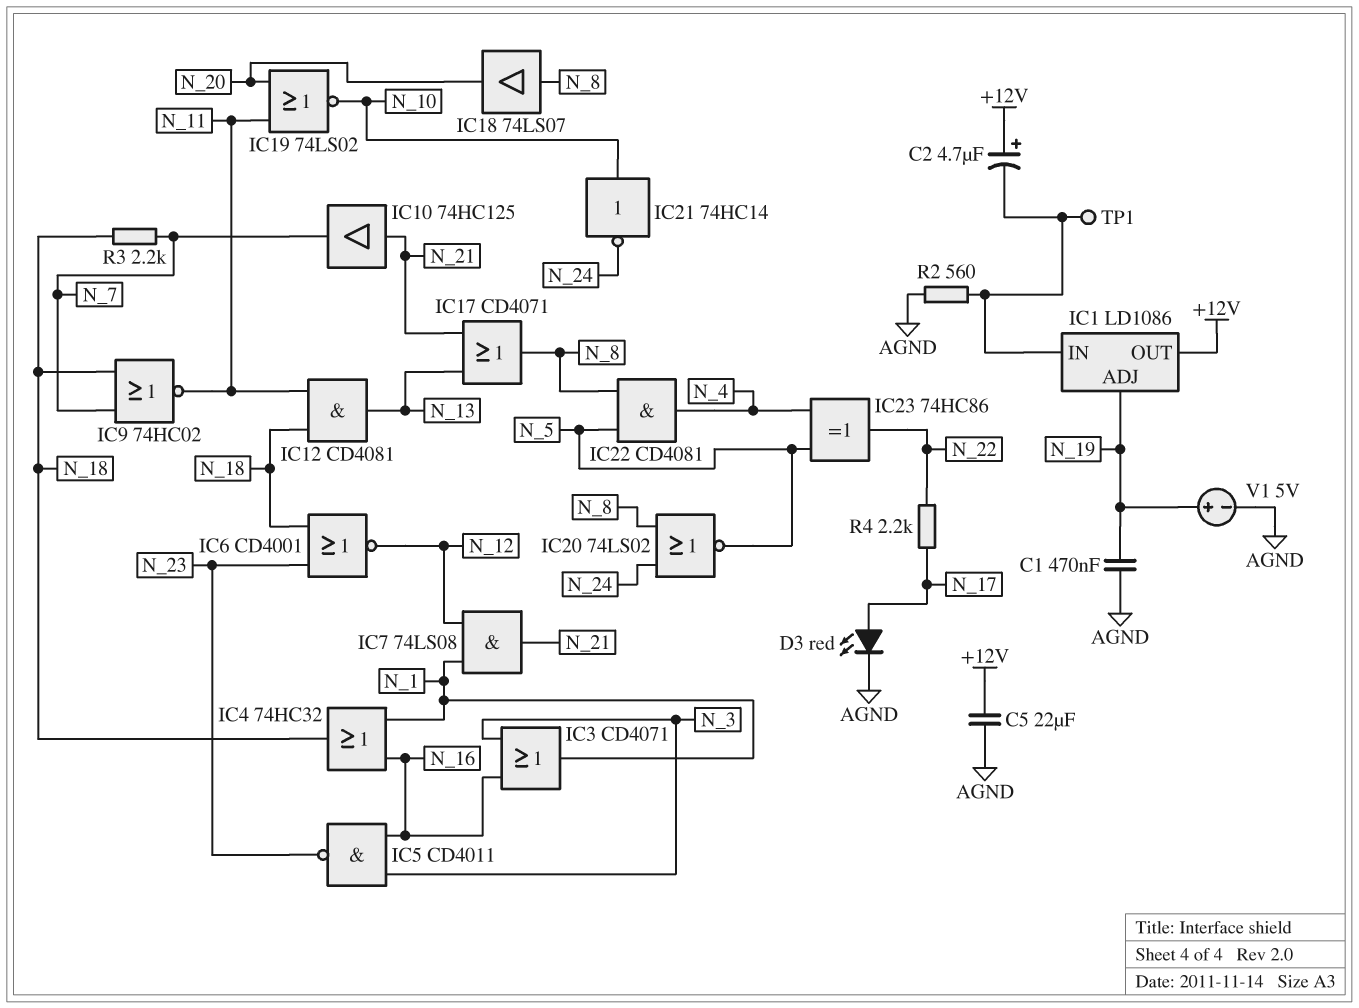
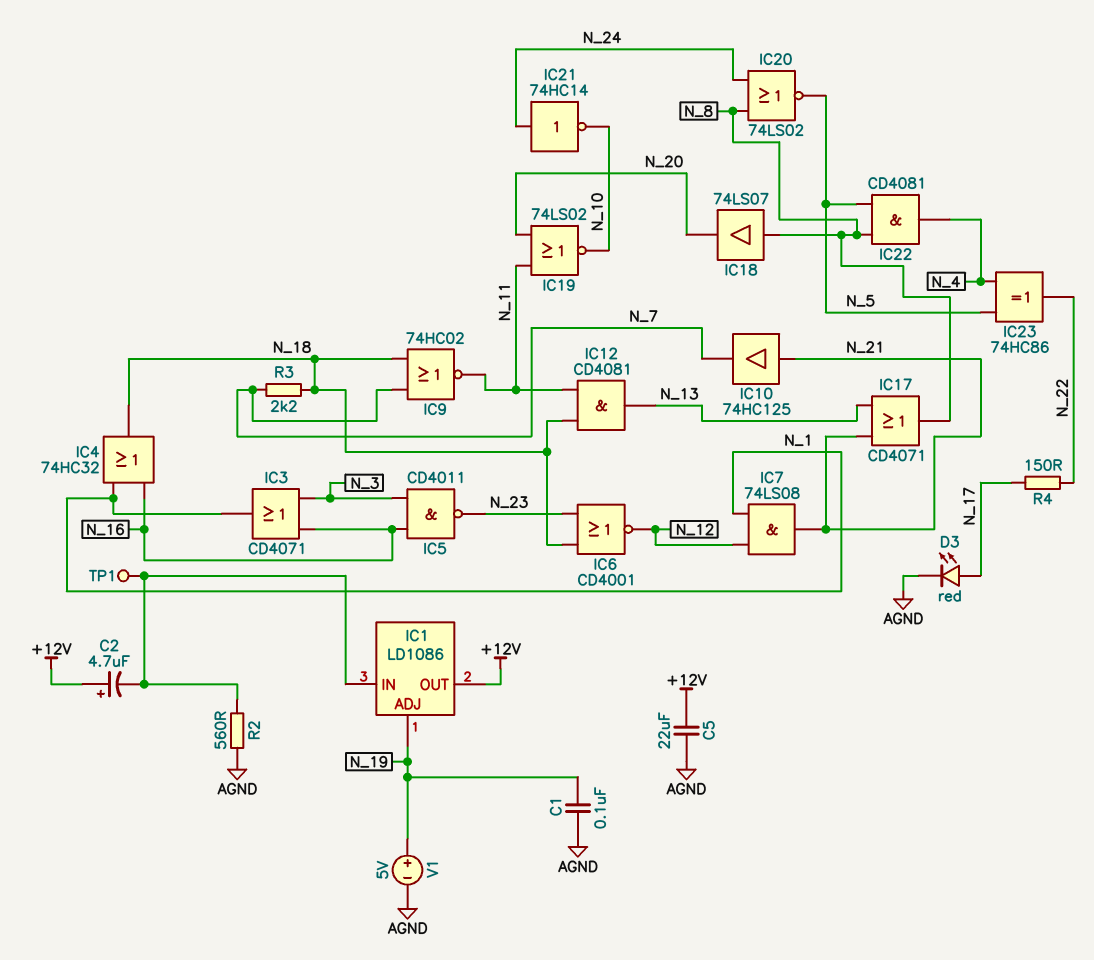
C1: 470nF (AGND, N_19) -> 100nF (AGND, N_19)
IC21: NOT 74HC14 (in N_10, out N_24) -> NOT 74HC14 (in N_24, out N_10)
R4: 2.2k (N_17, N_22) -> 150 (N_17, N_22)

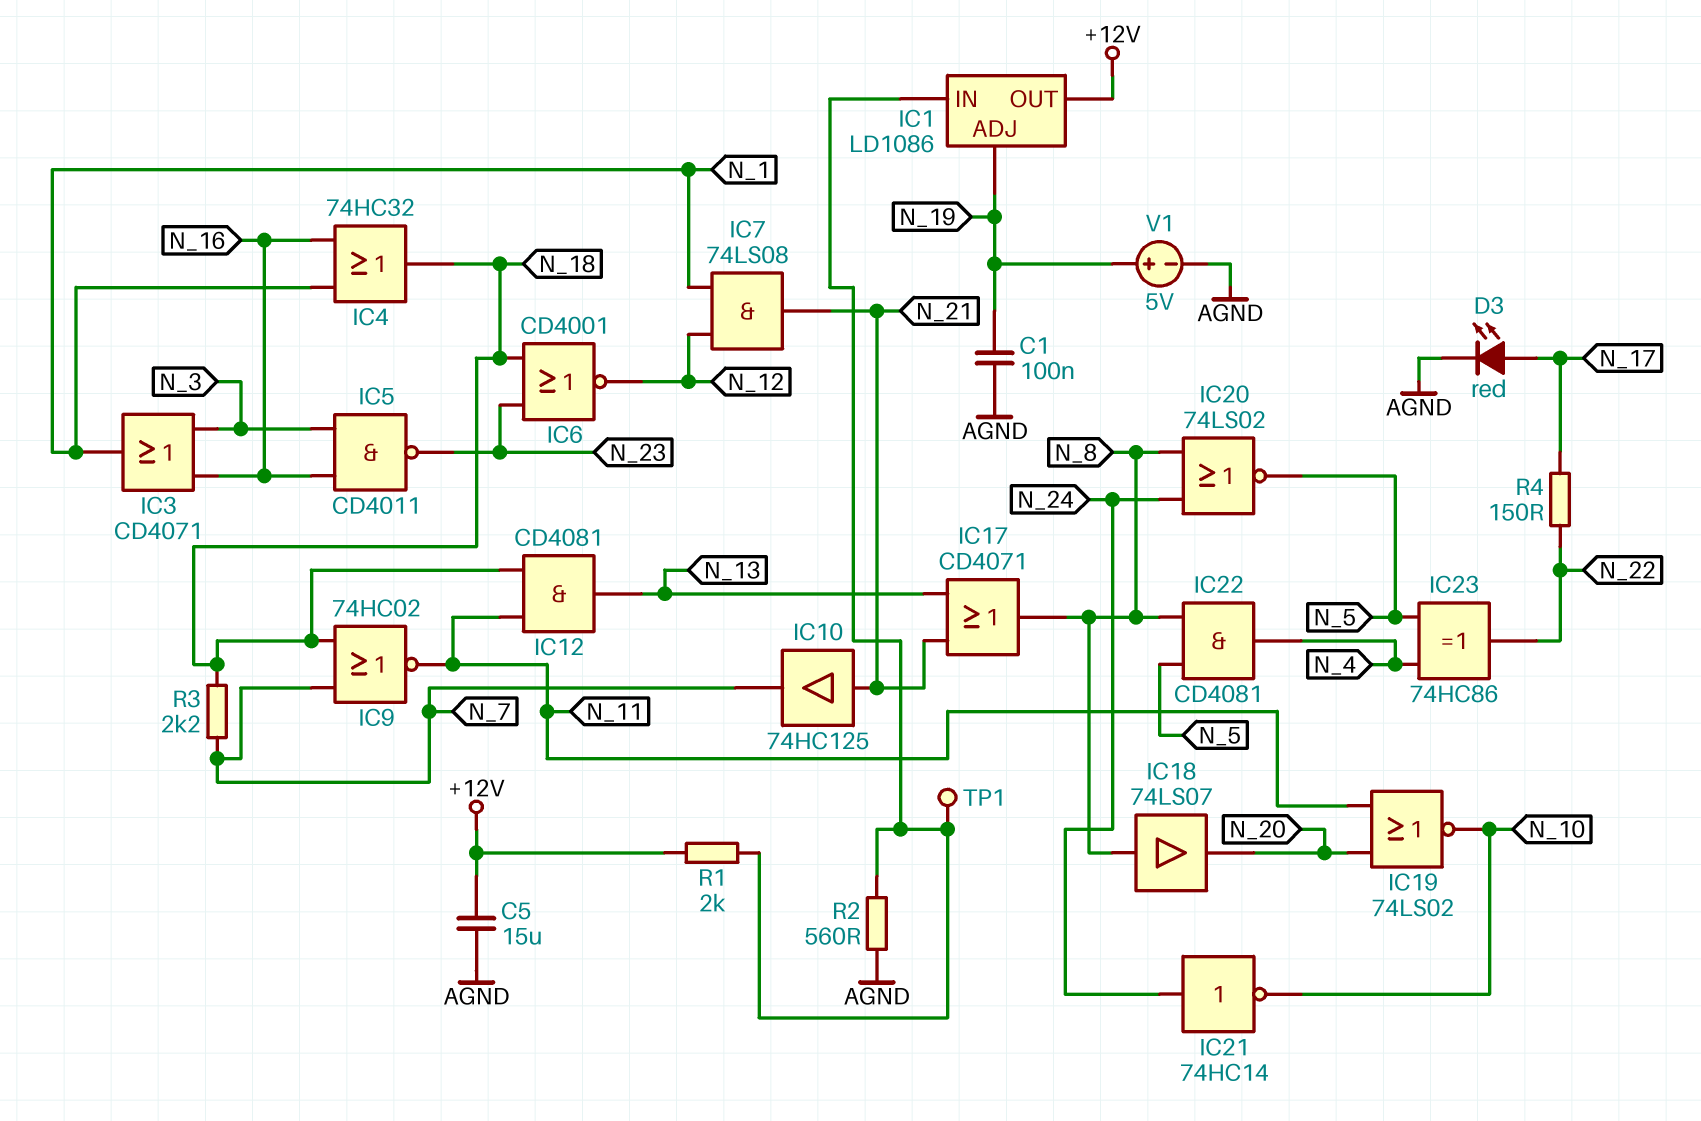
C2: 4.7uF (plus +12V, minus IC1/IN) -> none
C5: 22uF (+12V, AGND) -> 15uF (+12V, AGND)
R1: none -> 2k (+12V, IC1/IN)

